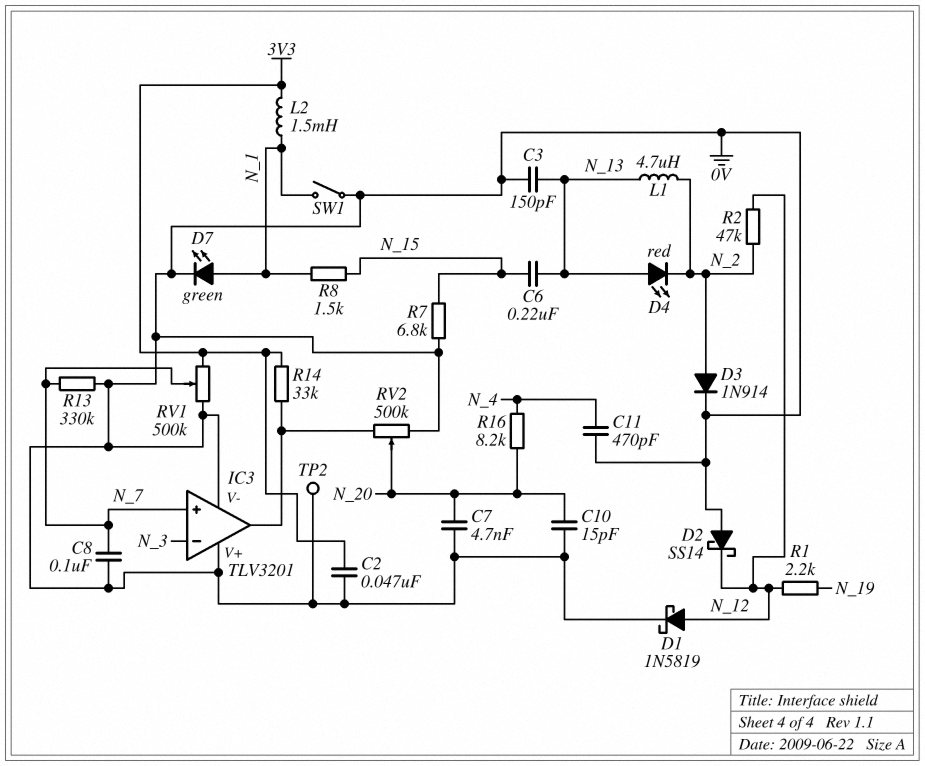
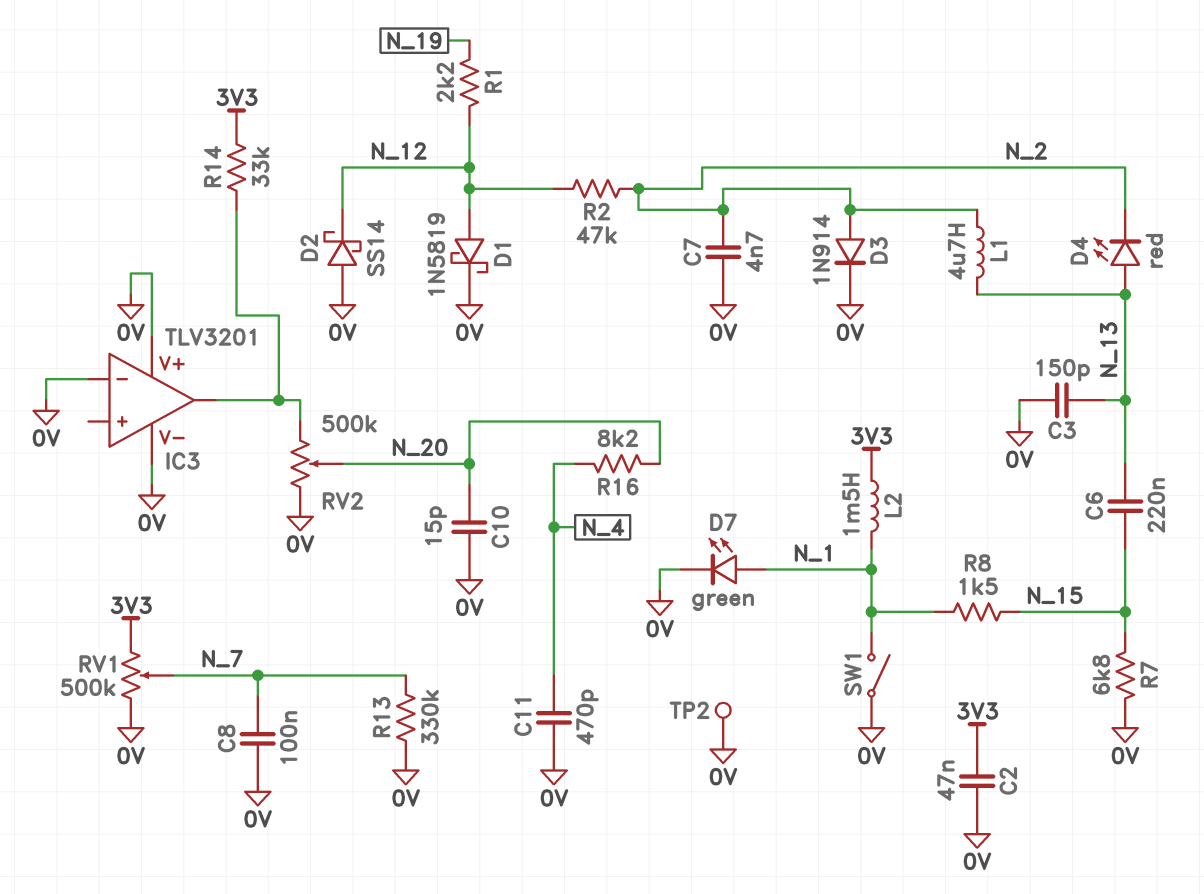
C7: 4.7nF (0V, N_20) -> 4.7nF (0V, N_2)
IC3 pin in+: N_7 -> none
IC3 pin in-: N_3 -> 0V

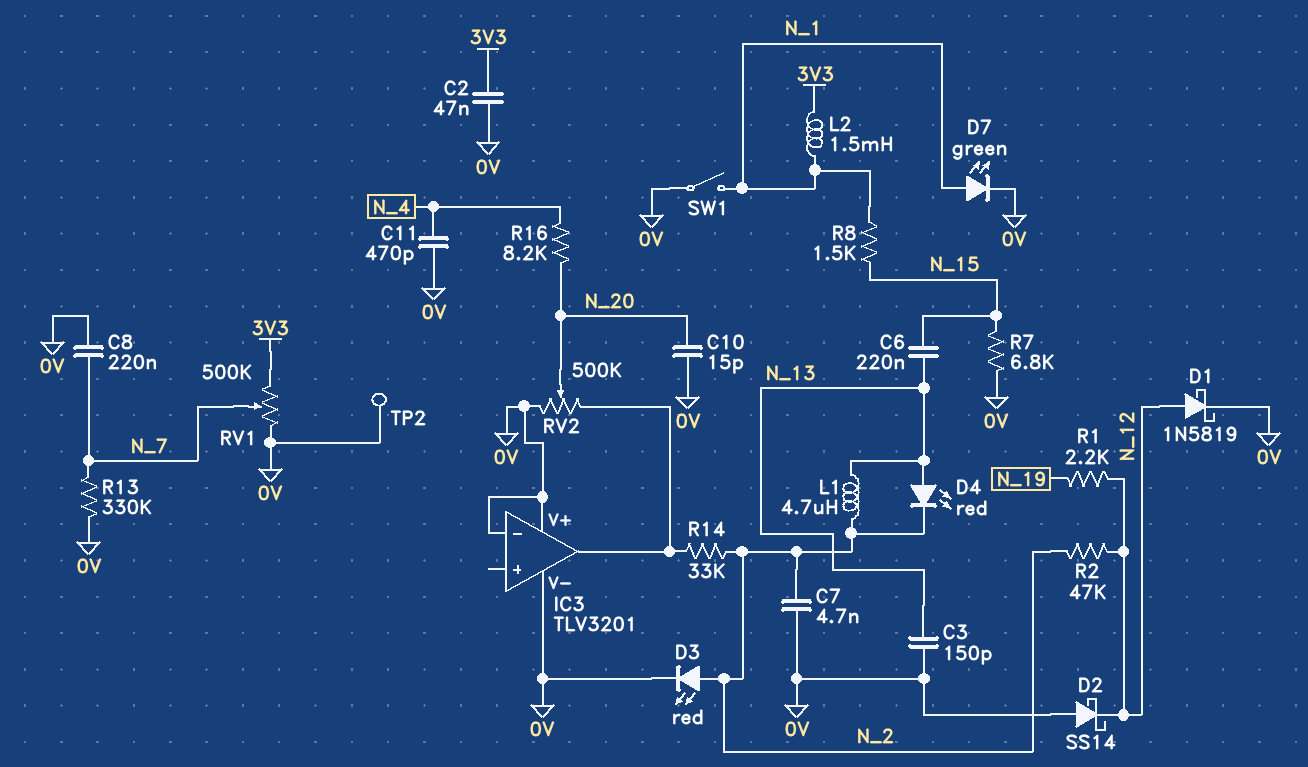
C8: 100nF (0V, N_7) -> 220nF (0V, N_7)
D3: diode 1N914 (A N_2, K 0V) -> LED red (A N_2, K 0V)
R14: 33k (3V3, IC3/out) -> 33k (IC3/out, N_2)

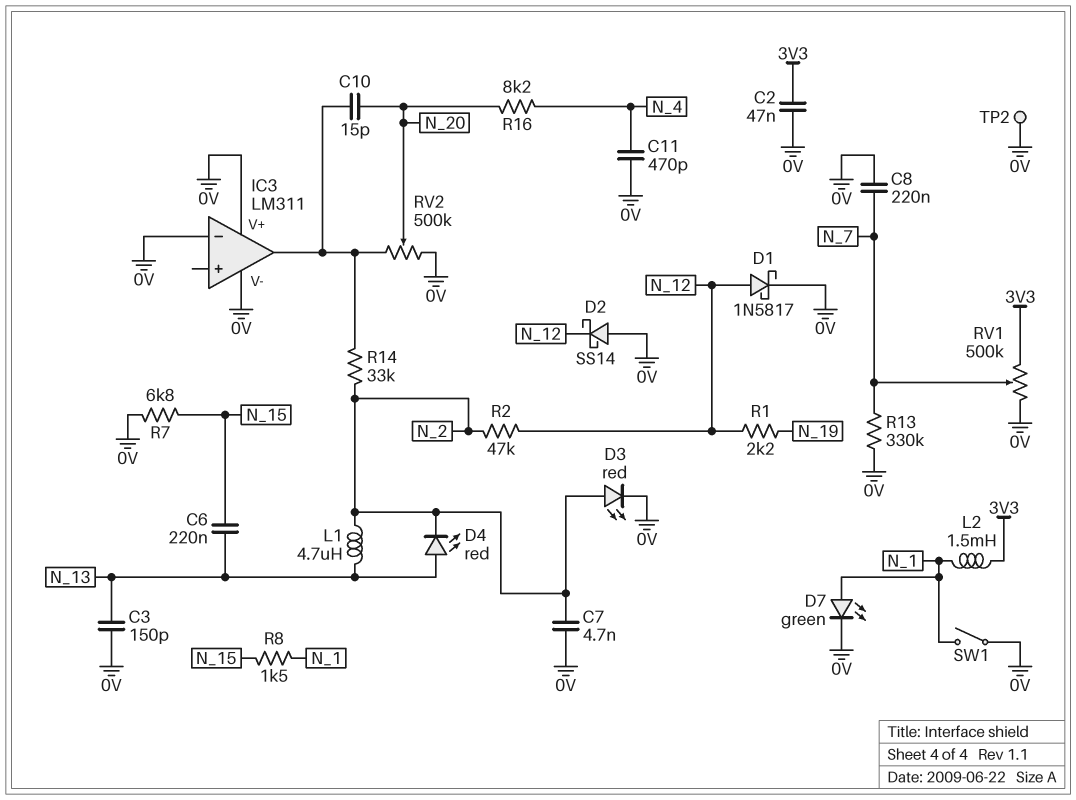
C10: 15pF (0V, N_20) -> 15pF (IC3/out, N_20)
D1: schottky 1N5819 (A N_12, K 0V) -> schottky 1N5817 (A N_12, K 0V)
IC3: TLV3201 -> LM311

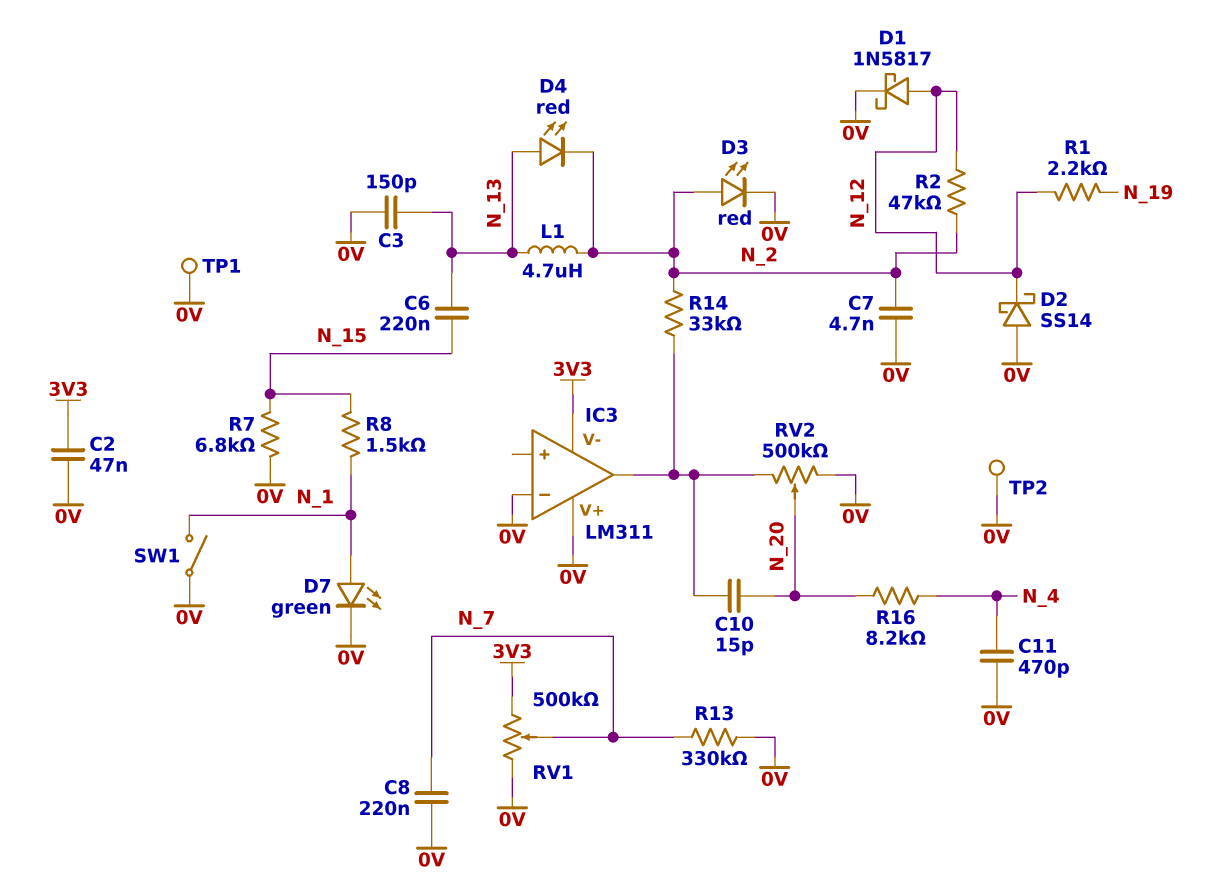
IC3 pin V-: 0V -> 3V3
L2: 1.5mH (3V3, N_1) -> none
TP1: none -> test point (0V)

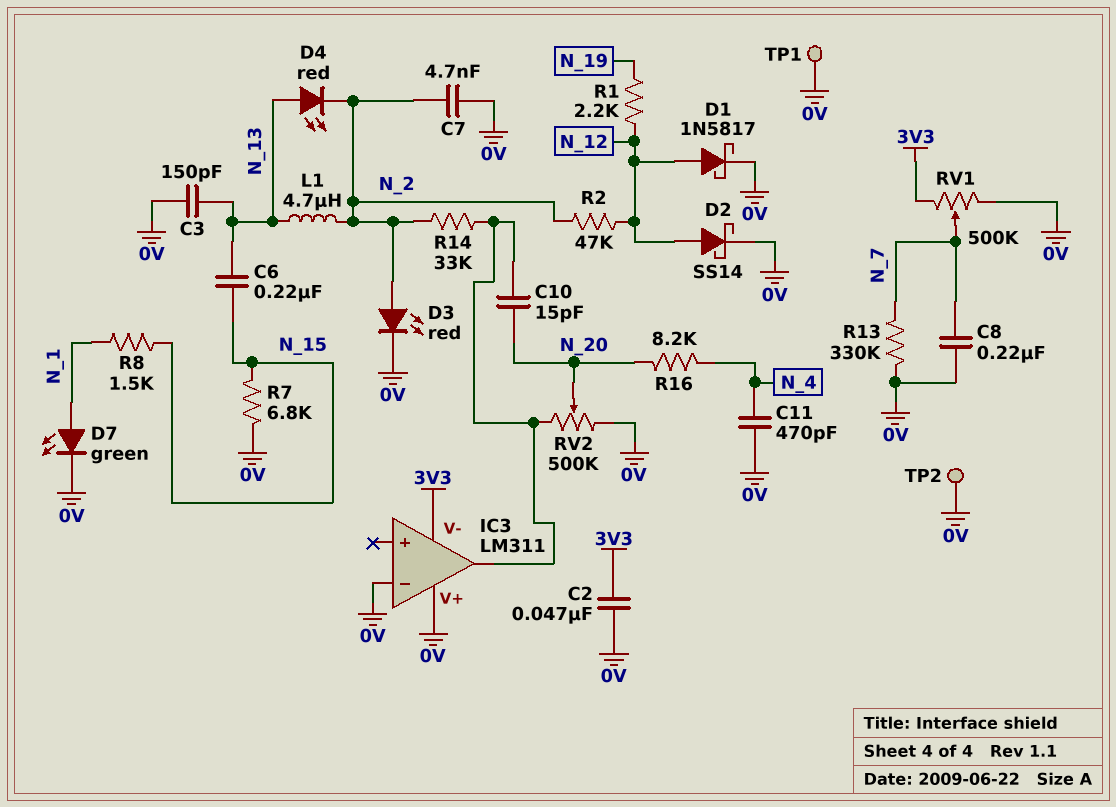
D2: schottky SS14 (A 0V, K N_12) -> schottky SS14 (A N_12, K 0V)
SW1: switch (0V, N_1) -> none

